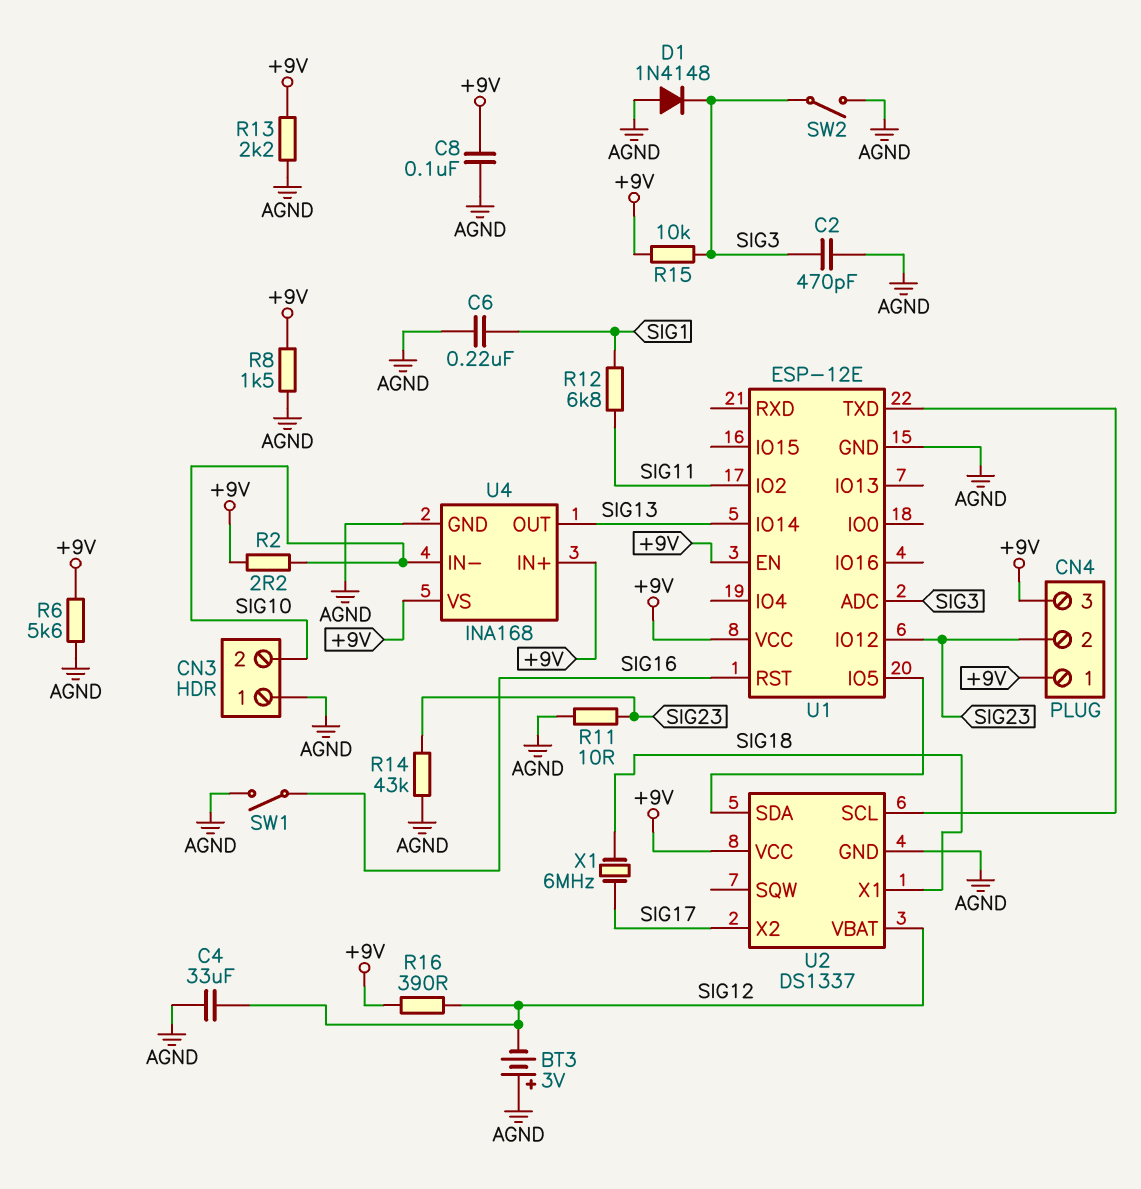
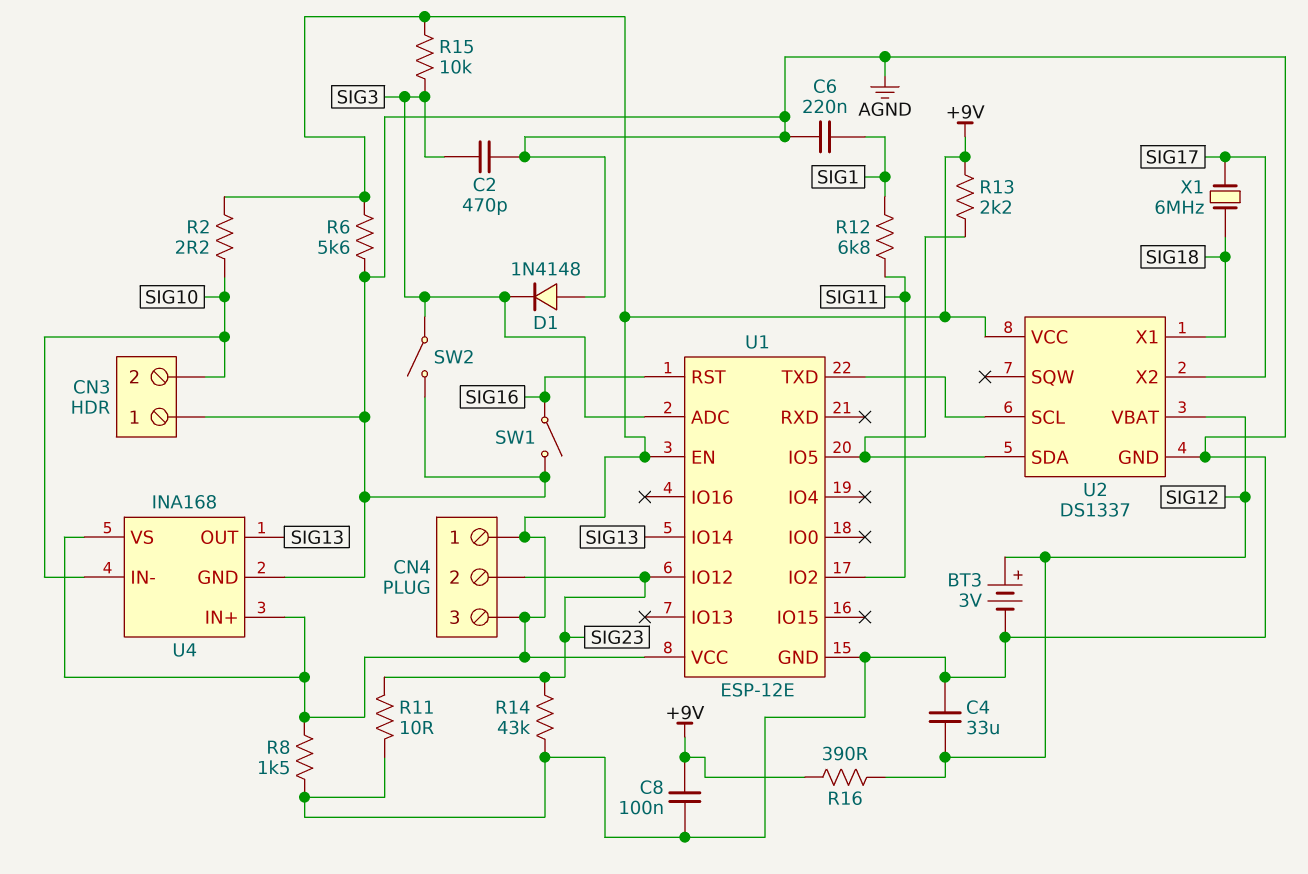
BT3: 3V (plus AGND, minus SIG12) -> 3V (plus SIG12, minus AGND)
R13: 2.2k (+9V, AGND) -> 2.2k (+9V, U1/IO5)

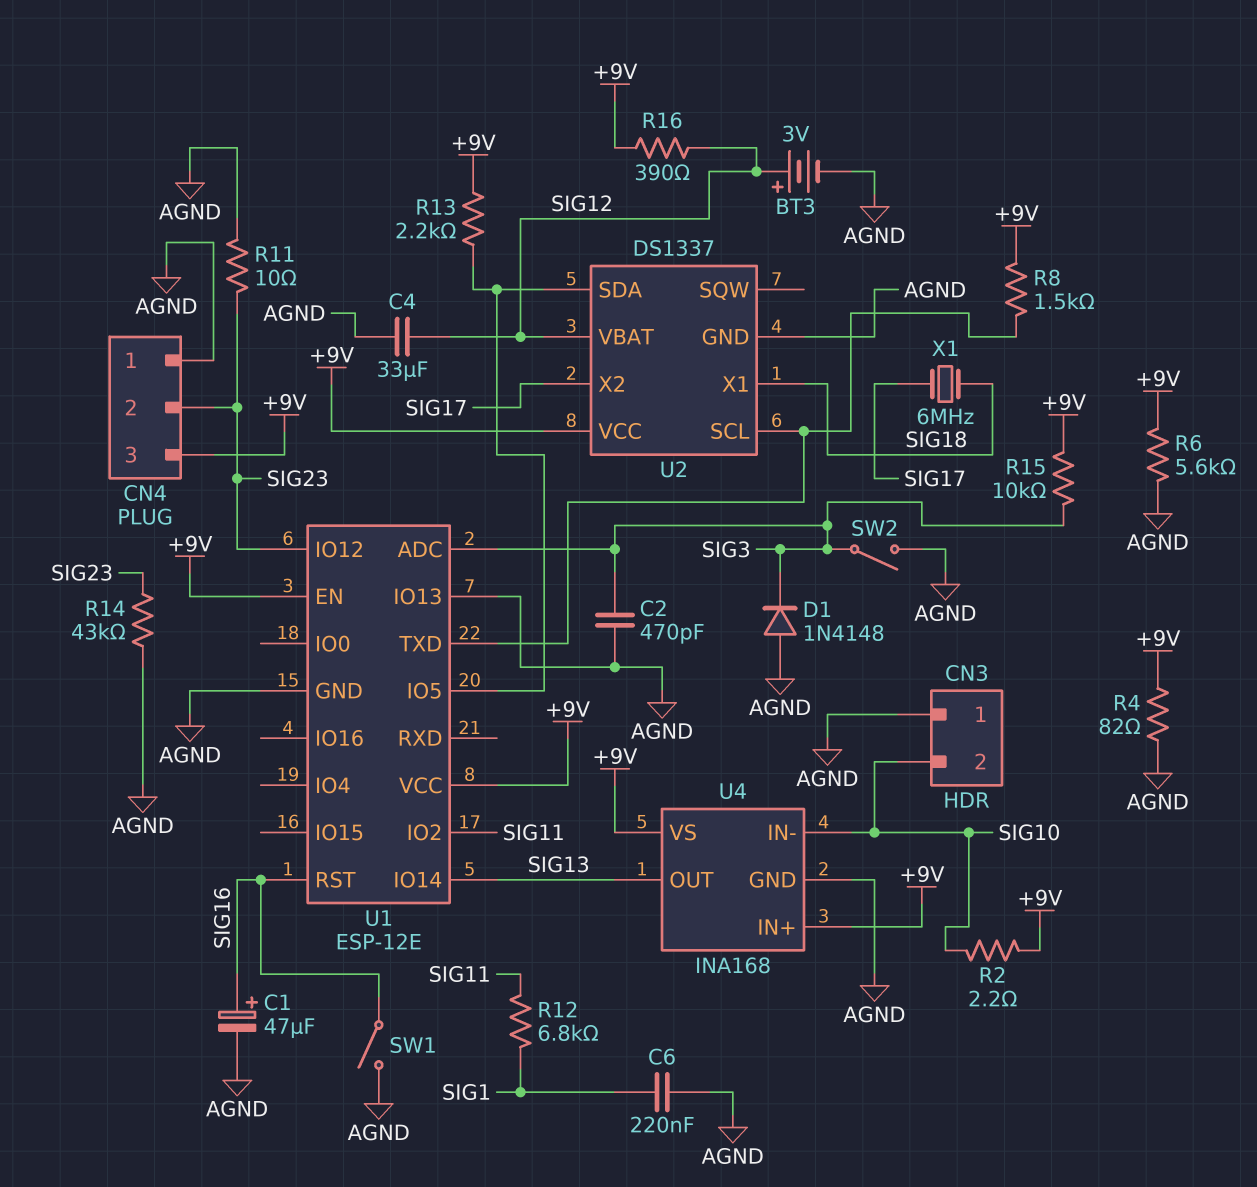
C1: none -> 47uF (plus SIG16, minus AGND)
C8: 100nF (+9V, AGND) -> none
CN4 pin 1: +9V -> AGND
R4: none -> 82 (+9V, AGND)
R8: 1.5k (+9V, AGND) -> 1.5k (+9V, U1/TXD)
U1 pin IO13: none -> AGND

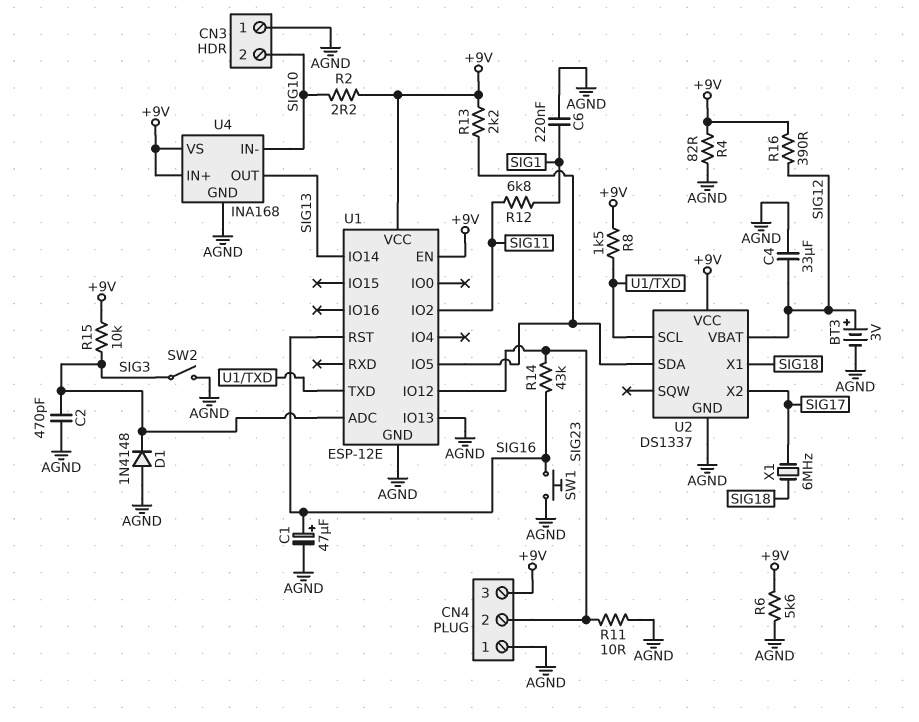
R14: 43k (AGND, SIG23) -> 43k (SIG16, SIG23)
SW1: switch (AGND, SIG16) -> button (AGND, SIG16)

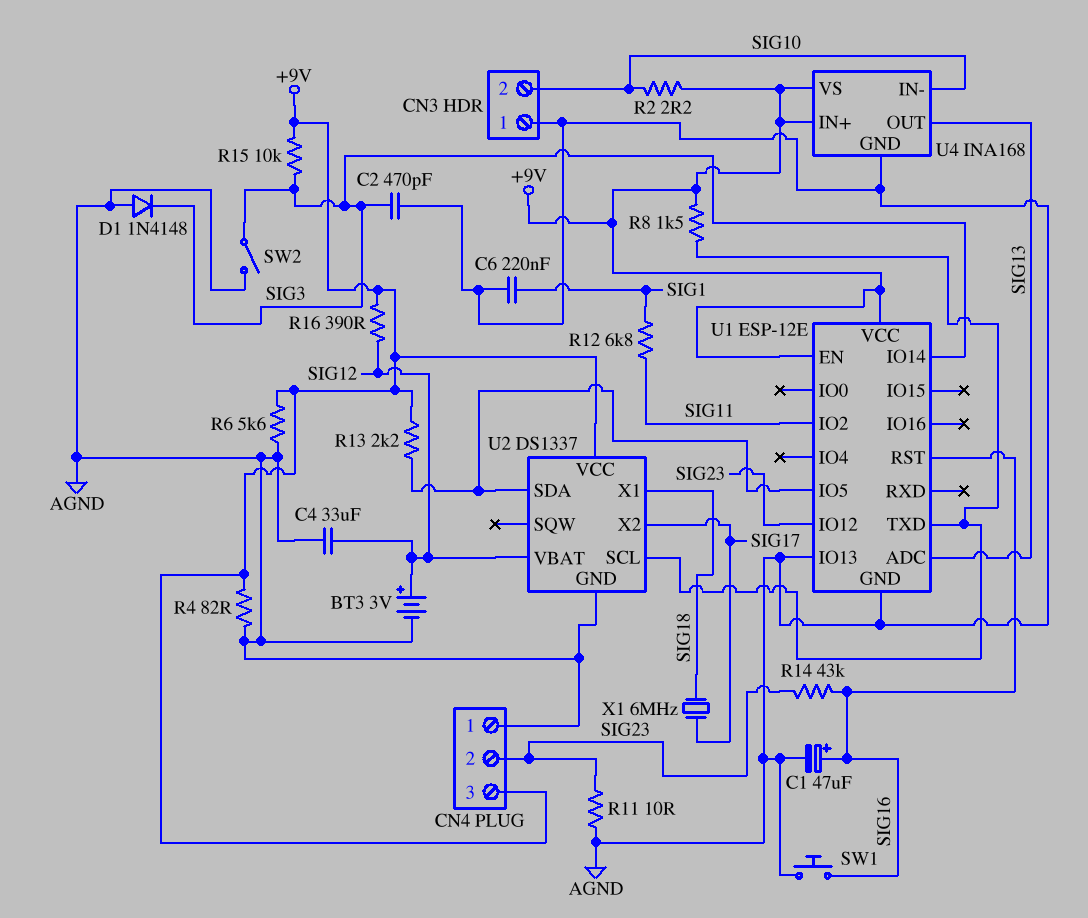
U1 pin ADC: SIG3 -> SIG13
U1 pin IO14: SIG13 -> SIG3

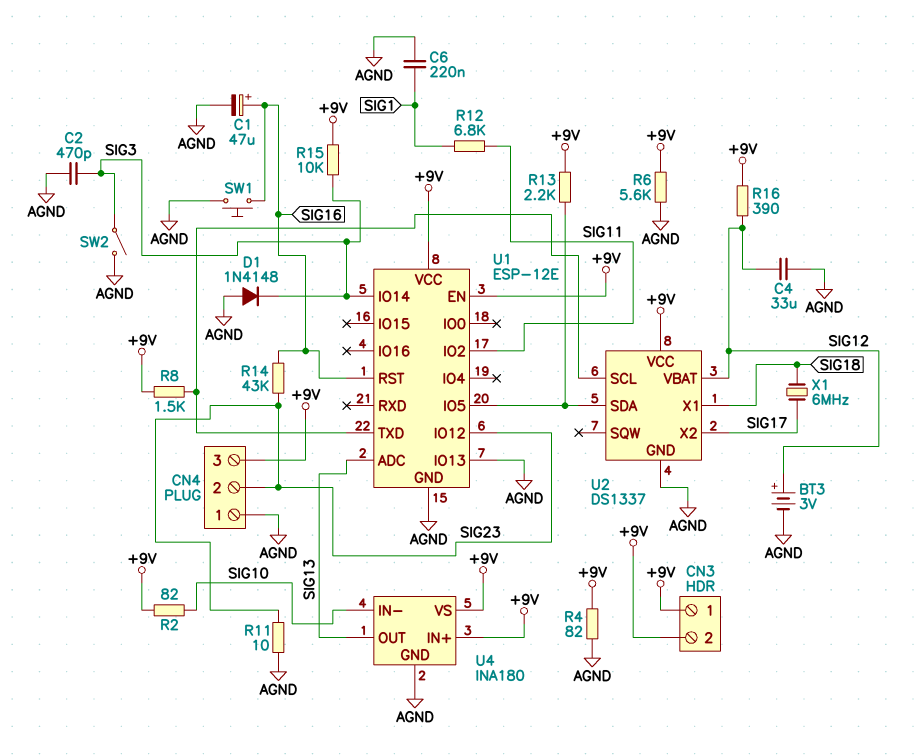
CN3 pin 1: AGND -> +9V
CN3 pin 2: SIG10 -> +9V
R2: 2.2 (+9V, SIG10) -> 82 (+9V, SIG10)
U4: INA168 -> INA180

